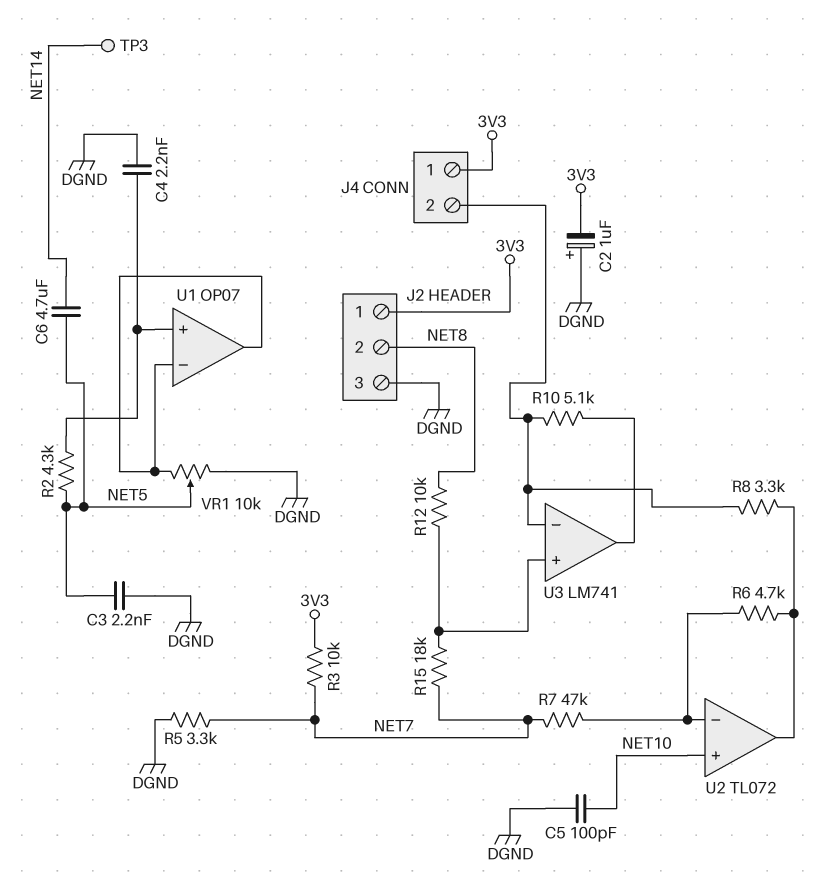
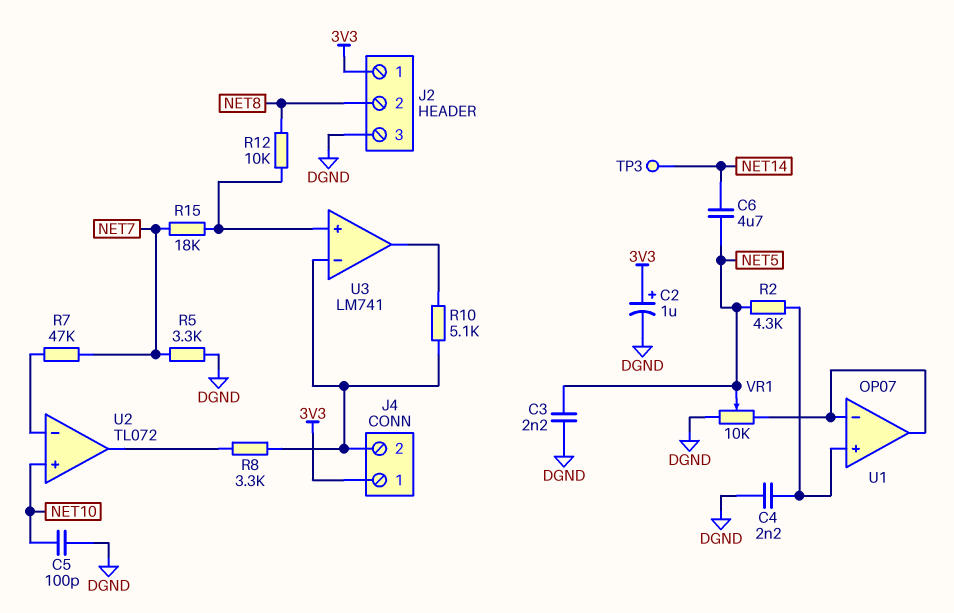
C2: 1uF (plus DGND, minus 3V3) -> 1uF (plus 3V3, minus DGND)
R3: 10k (3V3, NET7) -> none
R6: 4.7k (U2/in-, U2/out) -> none

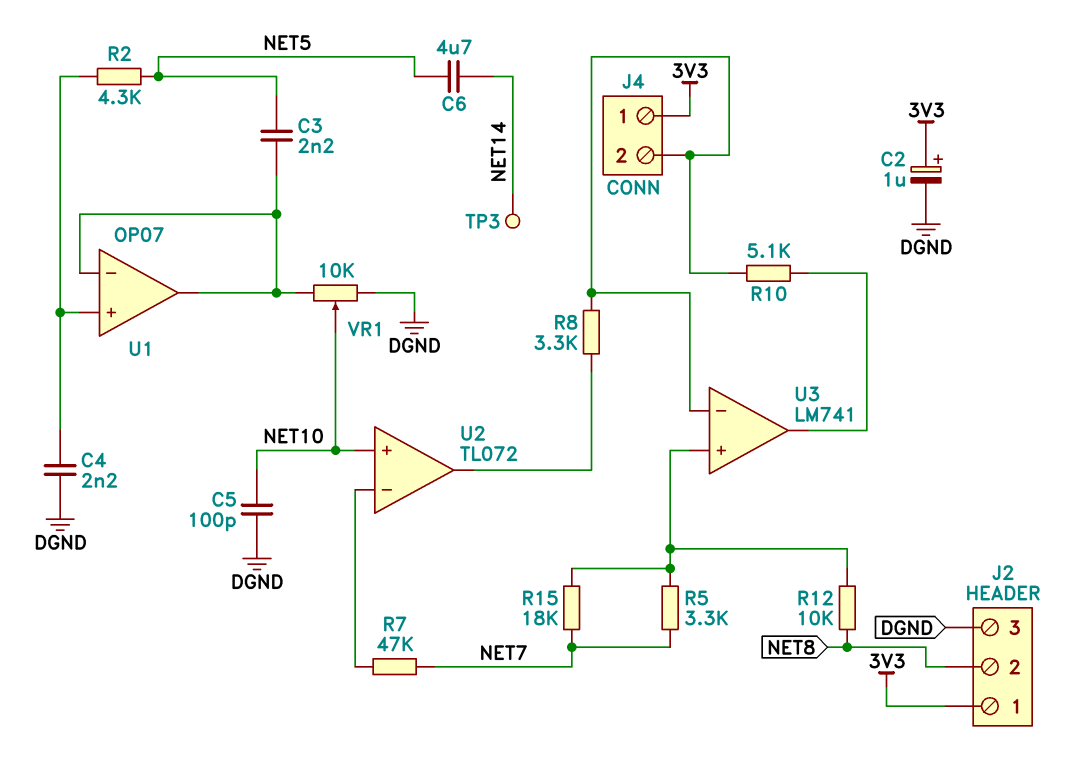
C3: 2.2nF (DGND, NET5) -> 2.2nF (NET5, U1/in-)
R5: 3.3k (DGND, NET7) -> 3.3k (NET7, U3/in+)
VR1: 10k (DGND, U1/in-, wiper NET5) -> 10k (DGND, U1/in-, wiper NET10)

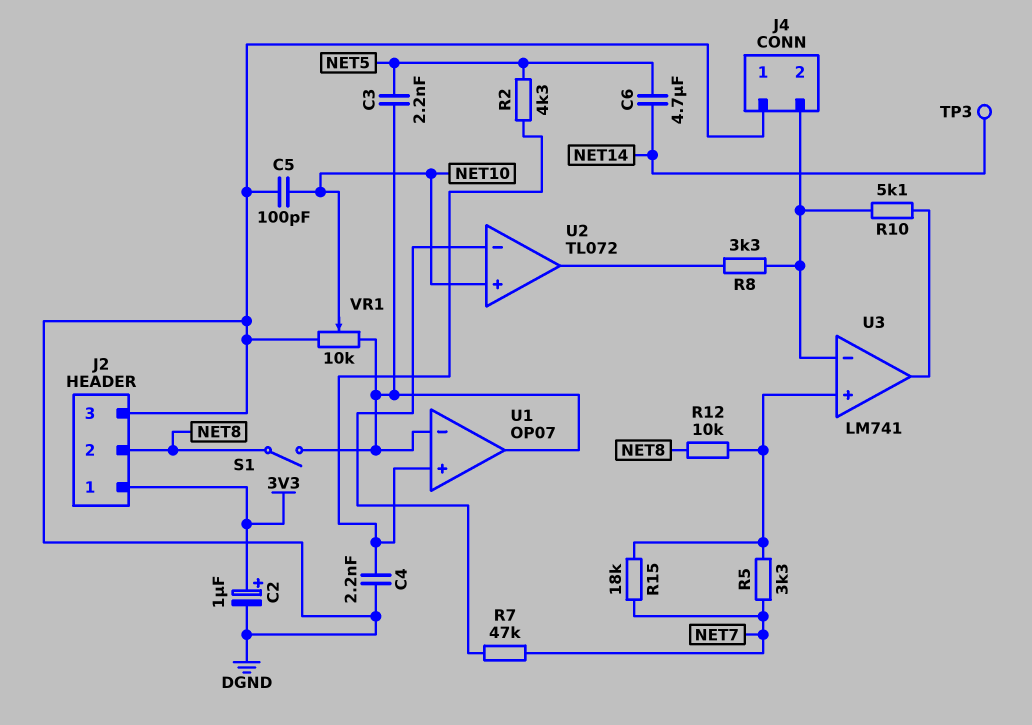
J4 pin 1: 3V3 -> DGND
S1: none -> switch (NET8, U1/in-)

